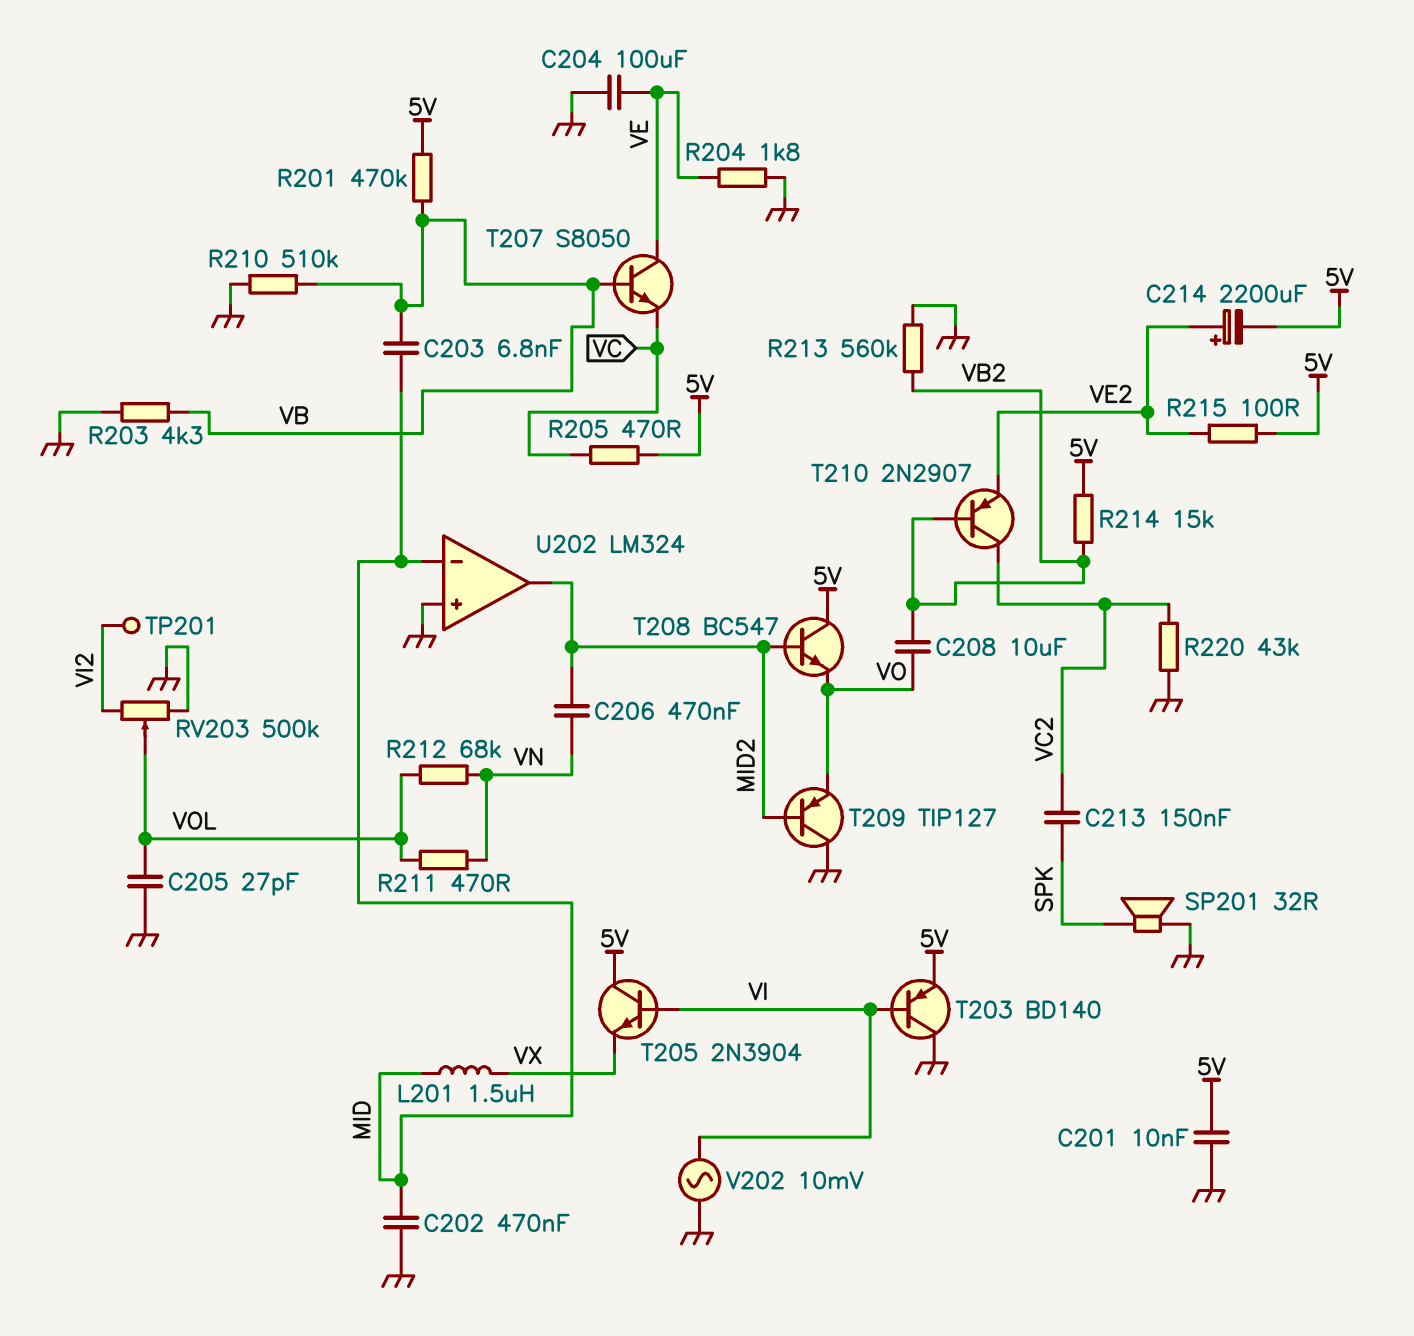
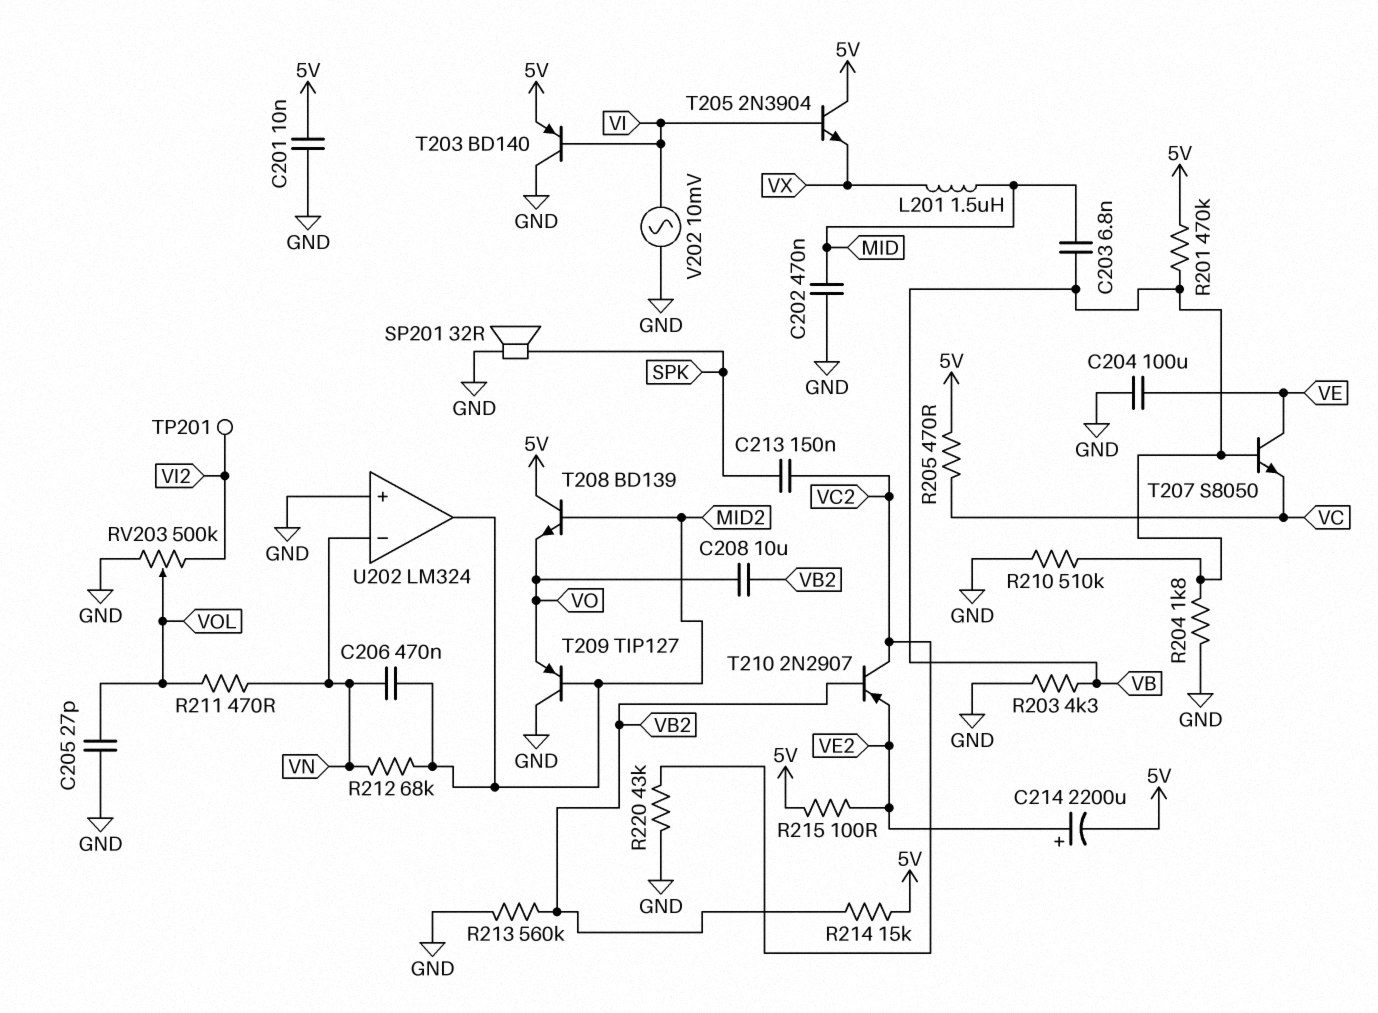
R204: 1.8k (GND, VE) -> 1.8k (GND, VB)
R212: 68k (VN, VOL) -> 68k (MID2, VN)
T208: NPN BC547 (B MID2, C 5V, E VO) -> NPN BD139 (B MID2, C 5V, E VO)
U202 pin in-: MID -> VN

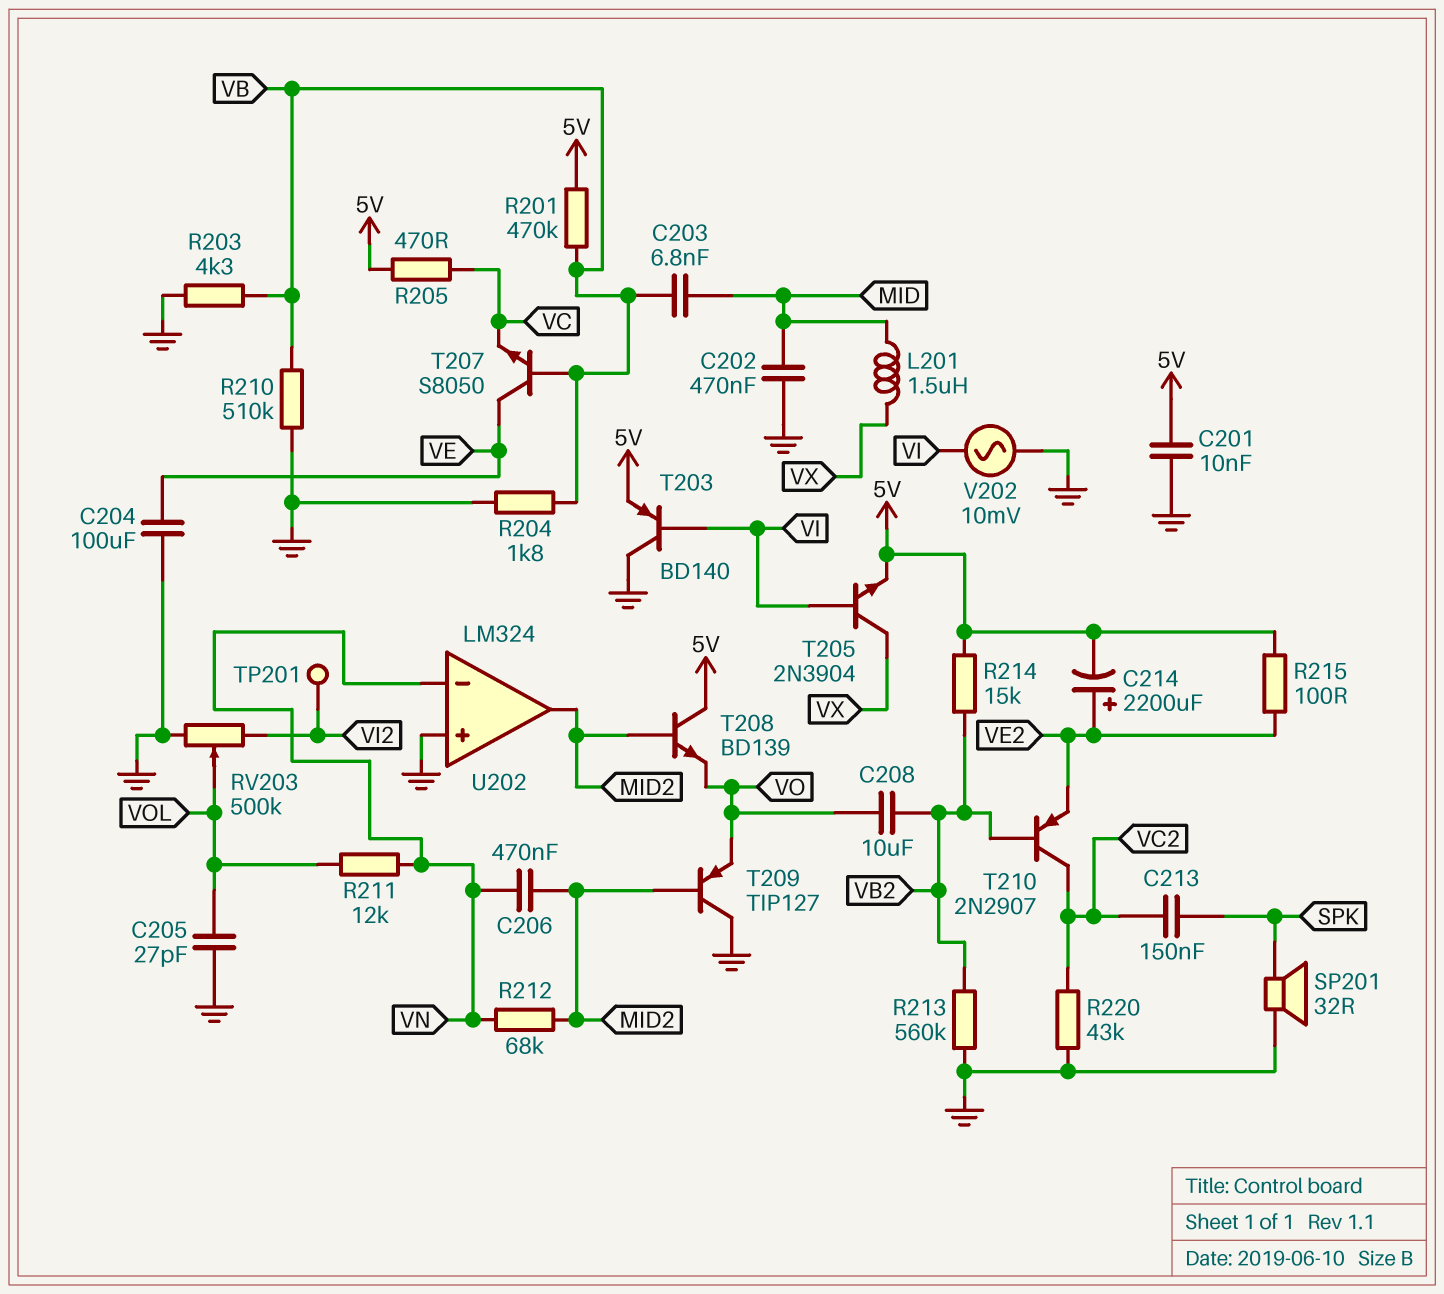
R211: 470 (VN, VOL) -> 12k (VN, VOL)
T205: NPN 2N3904 (B VI, C 5V, E VX) -> NPN 2N3904 (B VI, C VX, E 5V)

